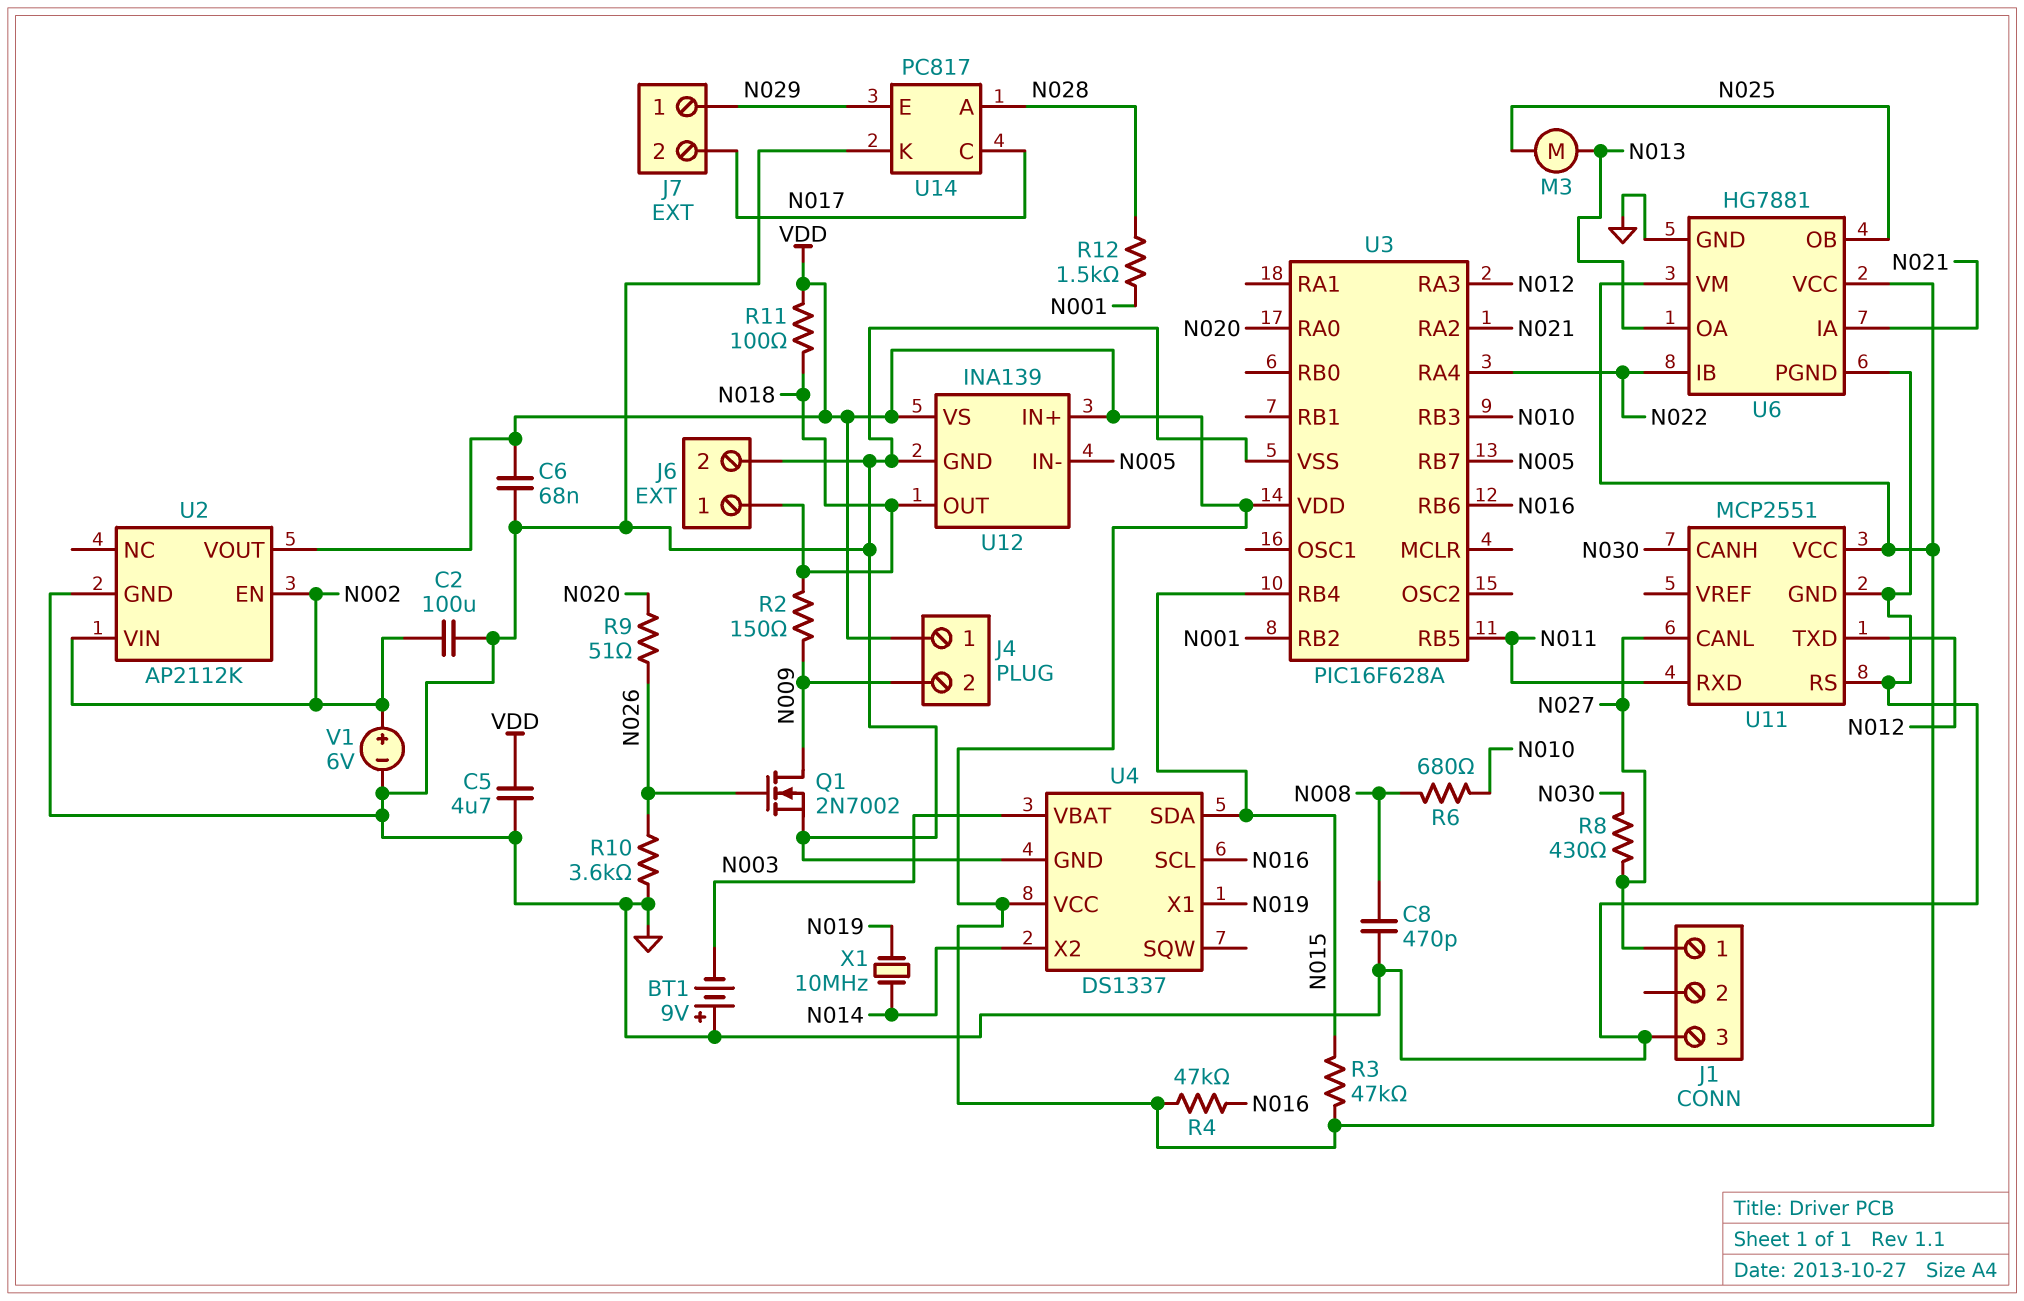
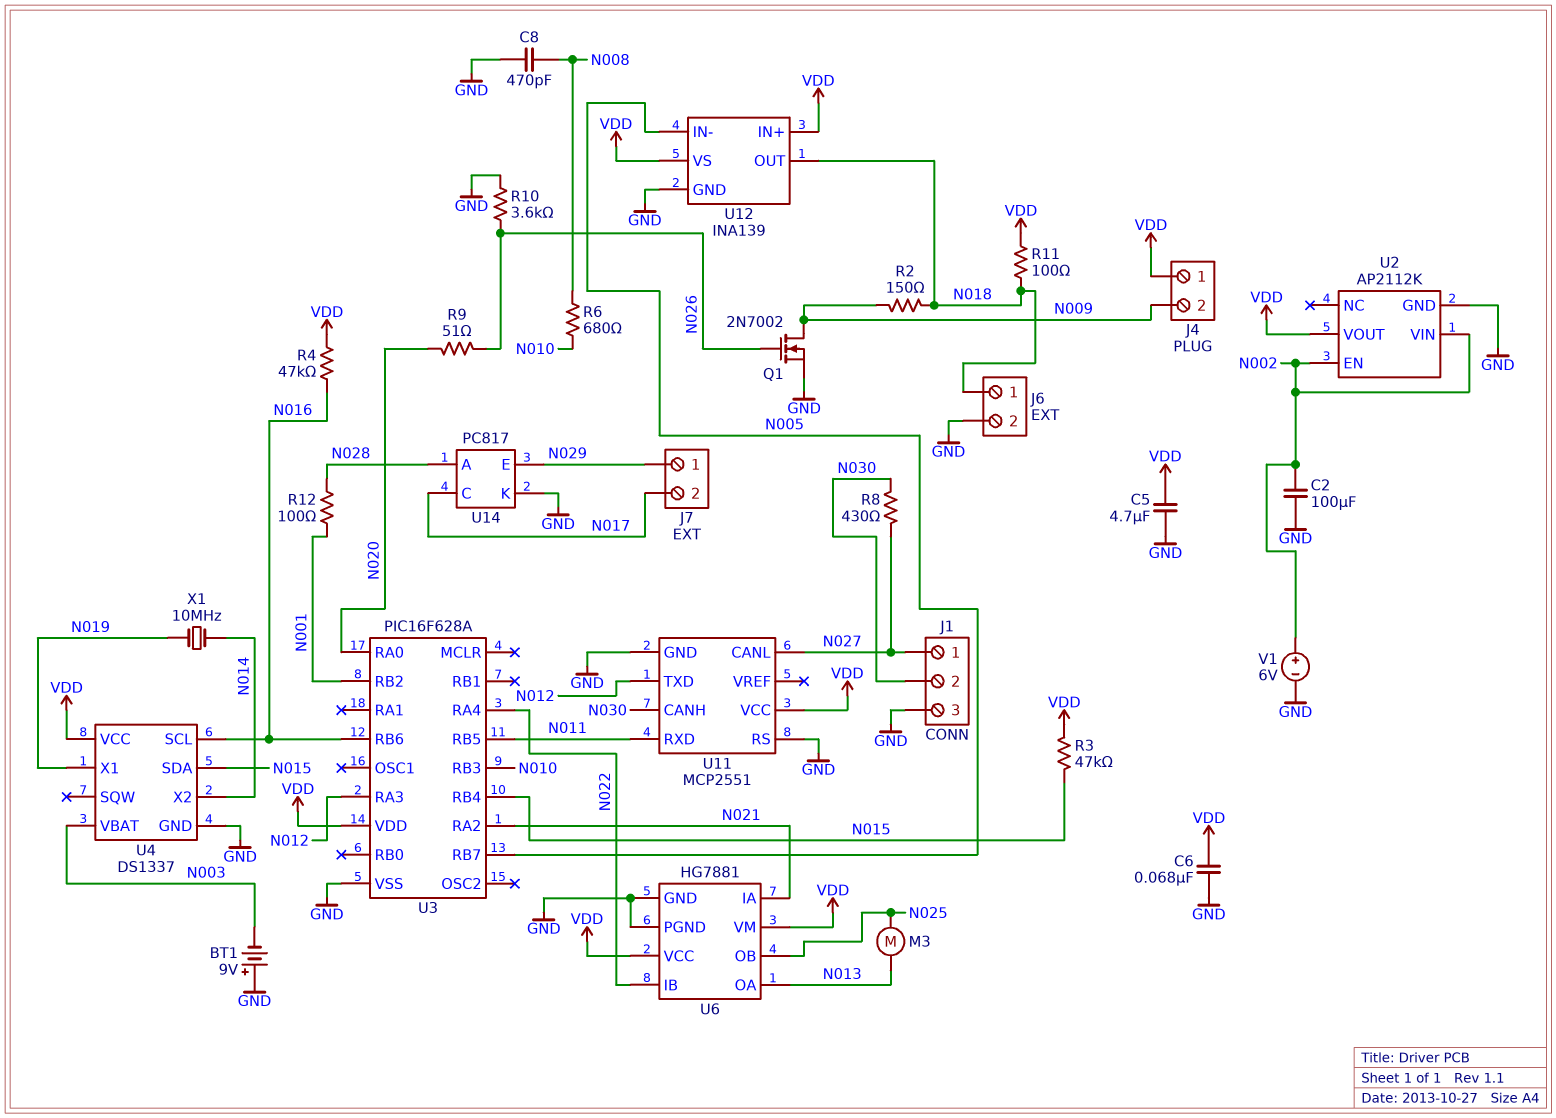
J1 pin 2: none -> N030
R12: 1.5k (N001, N028) -> 100 (N001, N028)

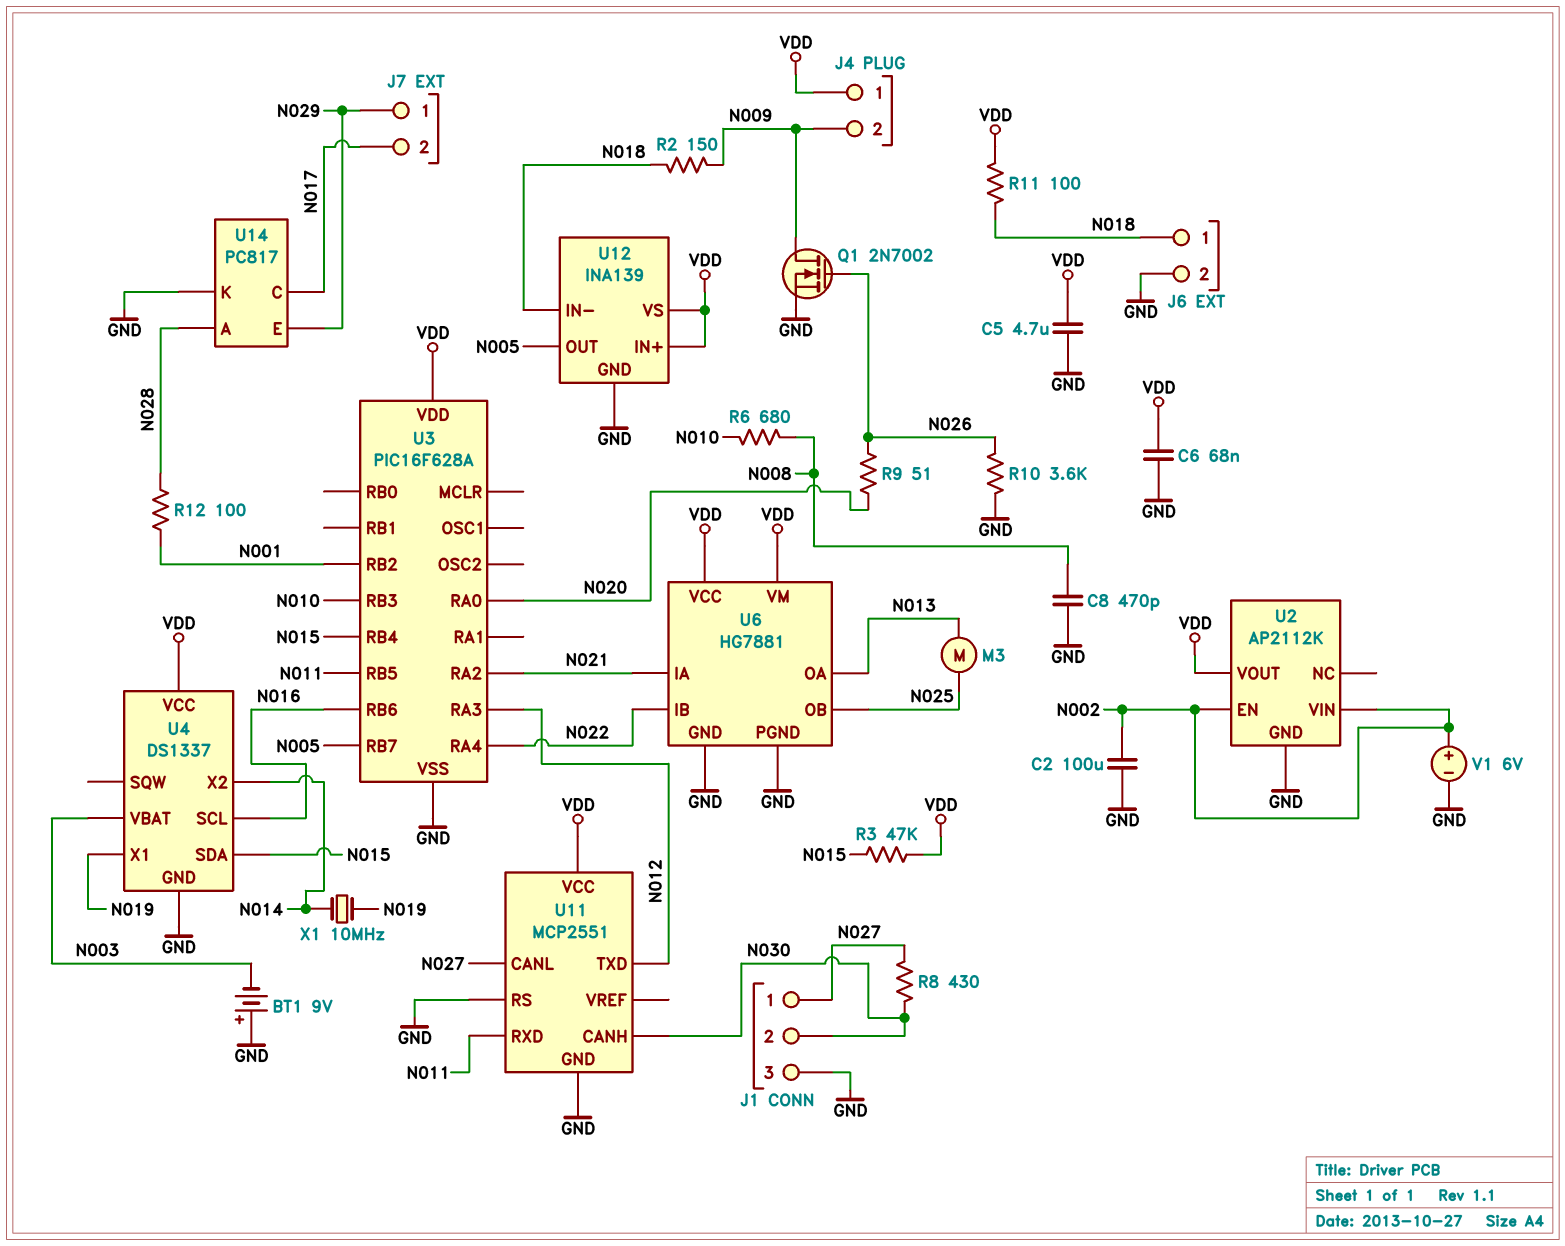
R4: 47k (N016, VDD) -> none
U12 pin IN-: N005 -> N018
U12 pin OUT: N018 -> N005

